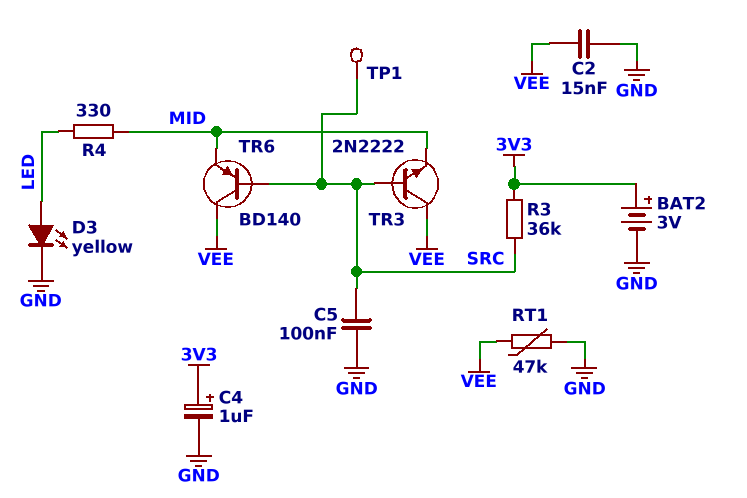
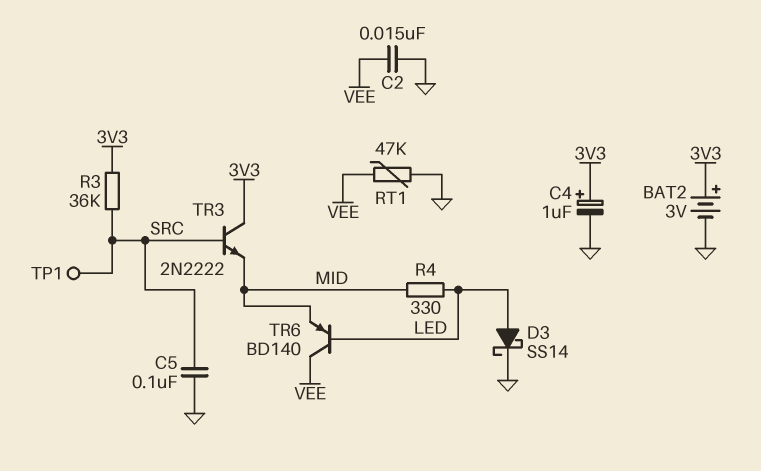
D3: LED yellow (A LED, K GND) -> schottky SS14 (A LED, K GND)
TR3: NPN 2N2222 (B SRC, C VEE, E MID) -> NPN 2N2222 (B SRC, C 3V3, E MID)
TR6: PNP BD140 (B SRC, C VEE, E MID) -> PNP BD140 (B LED, C VEE, E MID)

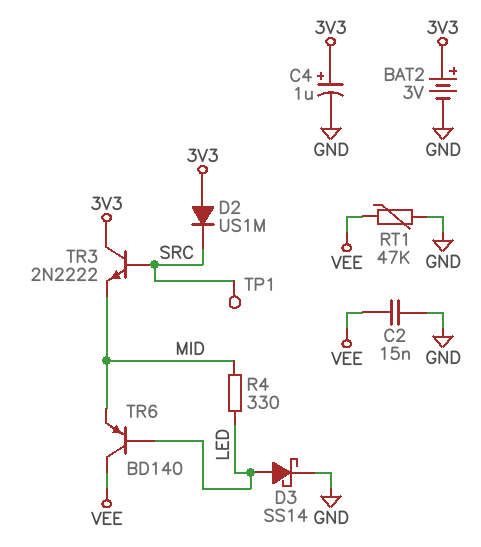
C5: 100nF (GND, SRC) -> none
D2: none -> diode US1M (A 3V3, K SRC)
R3: 36k (3V3, SRC) -> none

